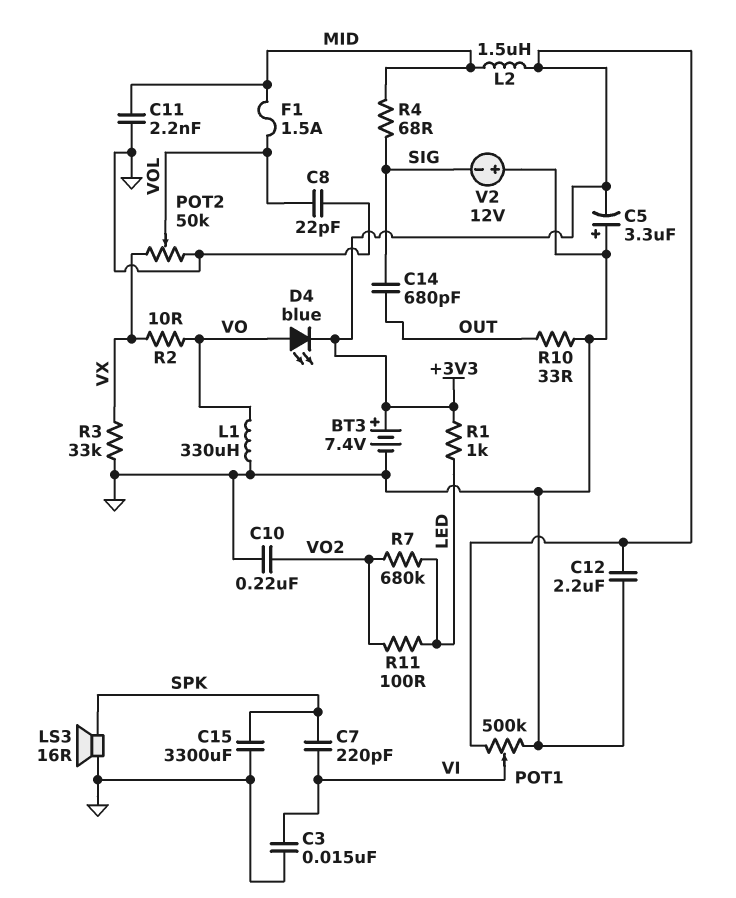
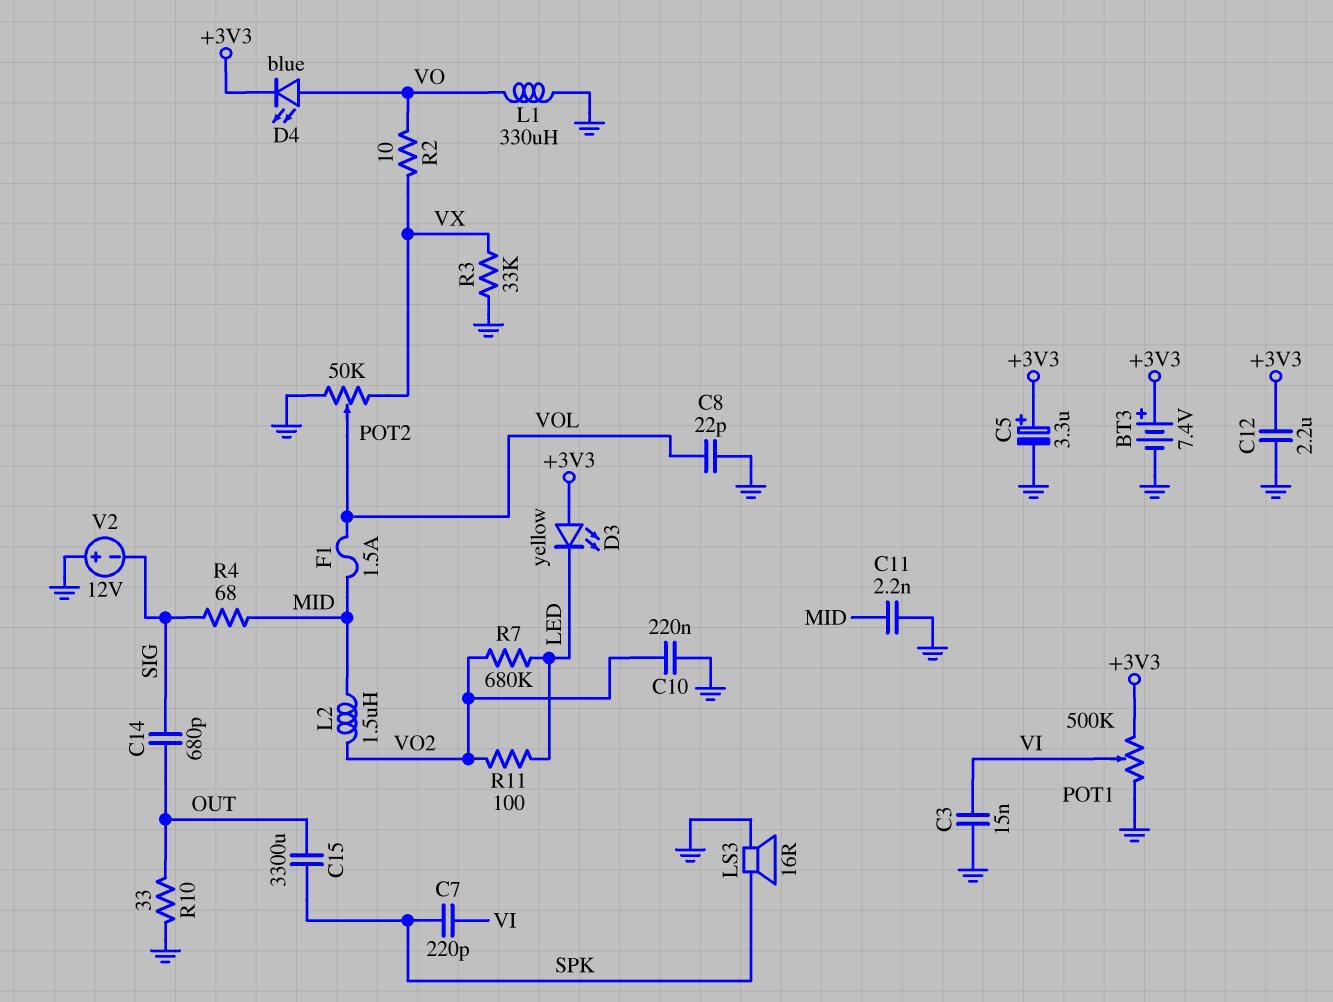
C5: 3.3uF (plus GND, minus +3V3) -> 3.3uF (plus +3V3, minus GND)
C15: 3300uF (GND, SPK) -> 3300uF (OUT, SPK)
D3: none -> LED yellow (A +3V3, K LED)
L2: 1.5uH (+3V3, MID) -> 1.5uH (MID, VO2)
R1: 1k (+3V3, LED) -> none

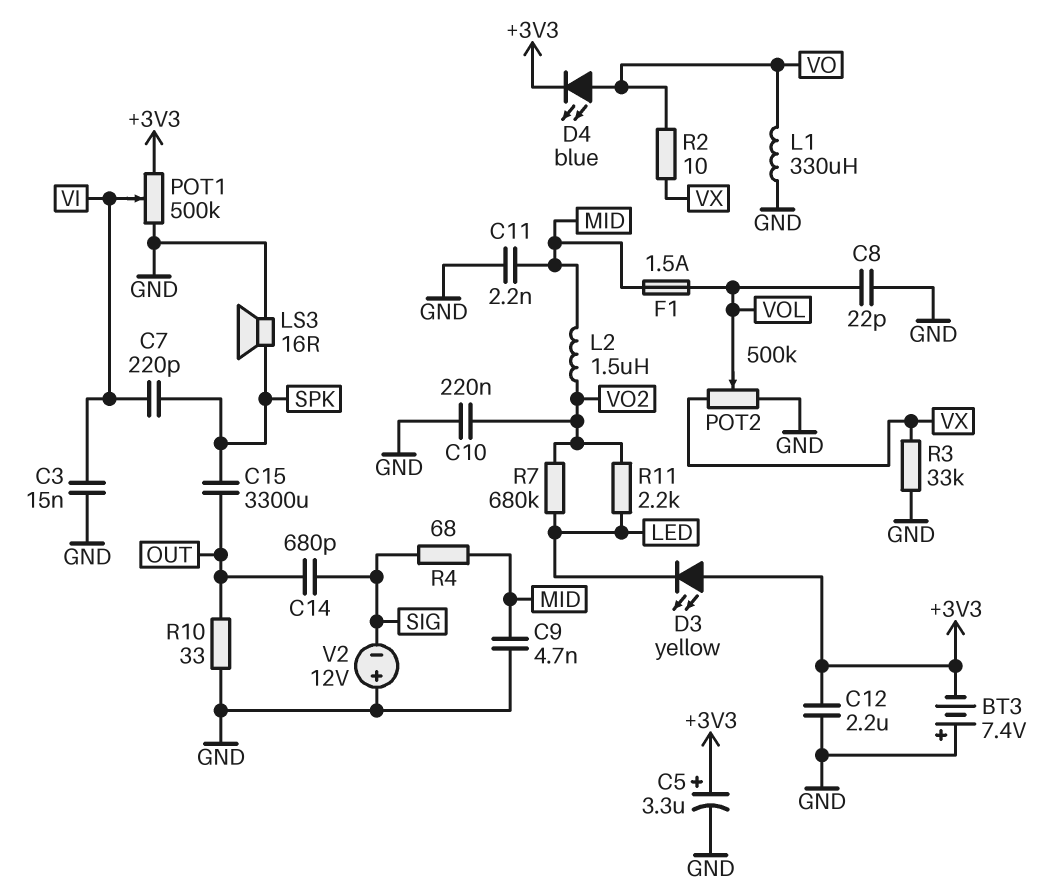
BT3: 7.4V (plus +3V3, minus GND) -> 7.4V (plus GND, minus +3V3)
C9: none -> 4.7nF (GND, MID)
POT2: 50k (GND, VX, wiper VOL) -> 500k (GND, VX, wiper VOL)
R11: 100 (LED, VO2) -> 2.2k (LED, VO2)

